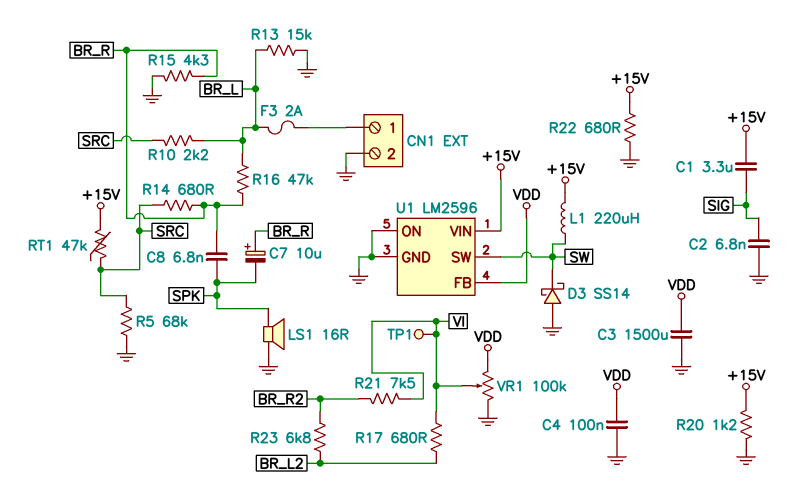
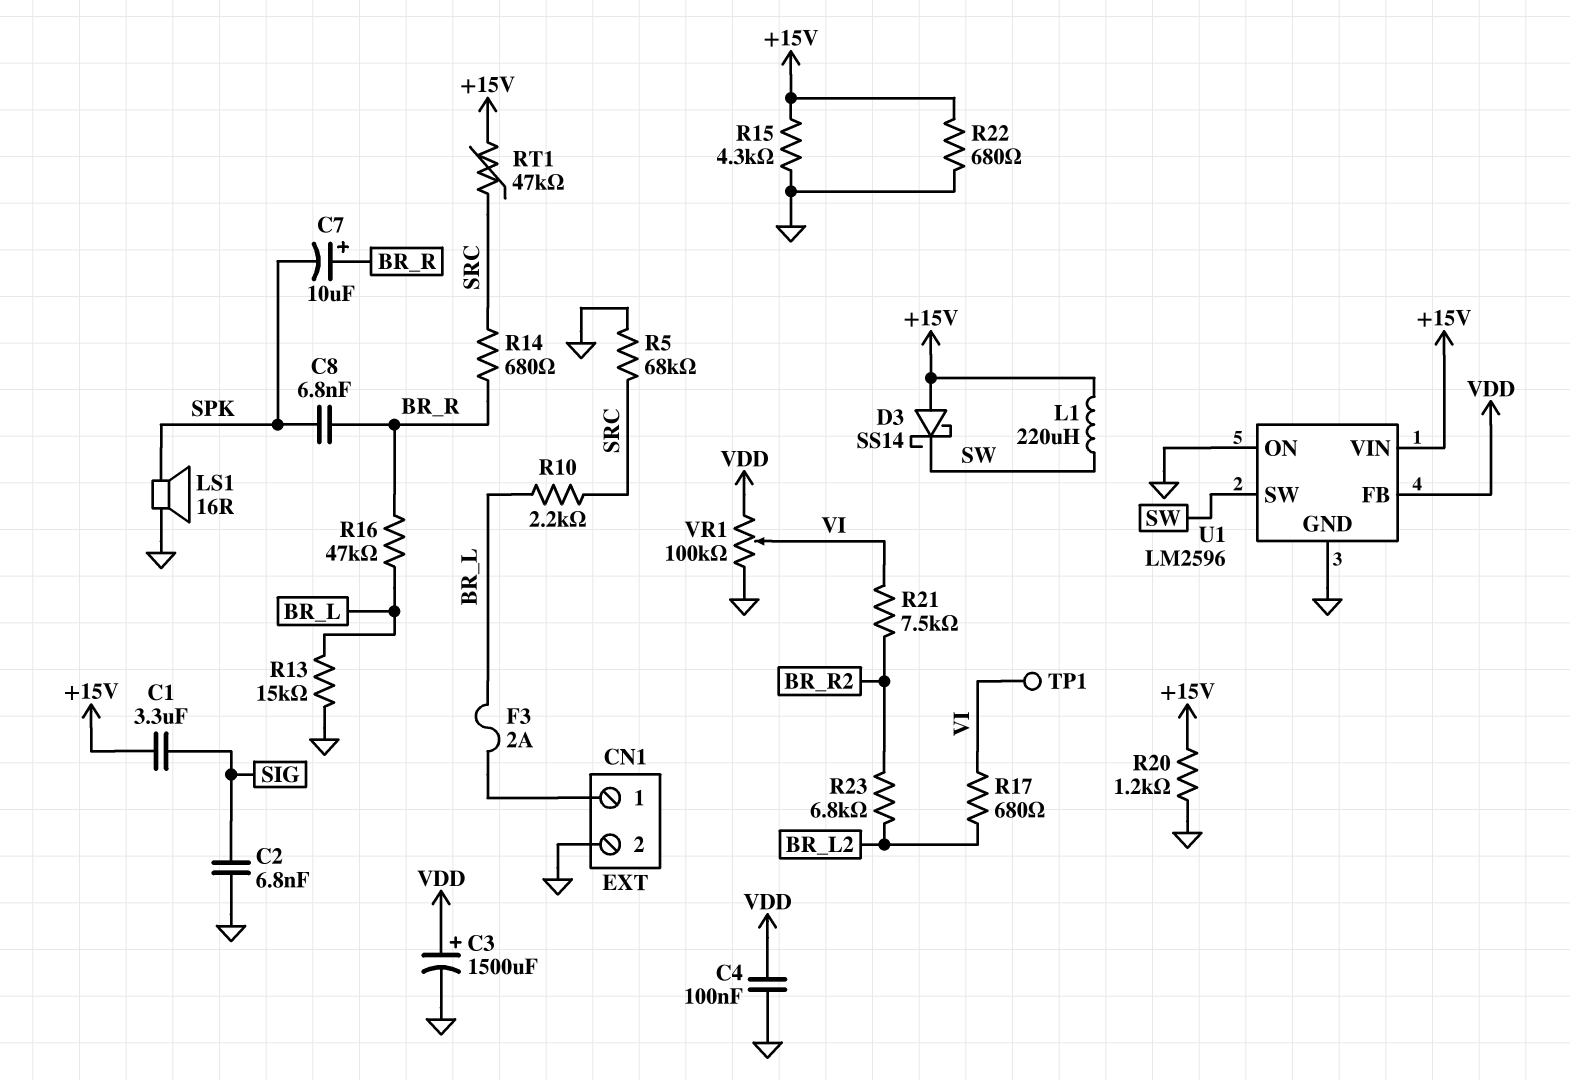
C3: 1500uF (GND, VDD) -> 1500uF (plus VDD, minus GND)
D3: schottky SS14 (A GND, K SW) -> schottky SS14 (A +15V, K SW)
R15: 4.3k (BR_R, GND) -> 4.3k (+15V, GND)

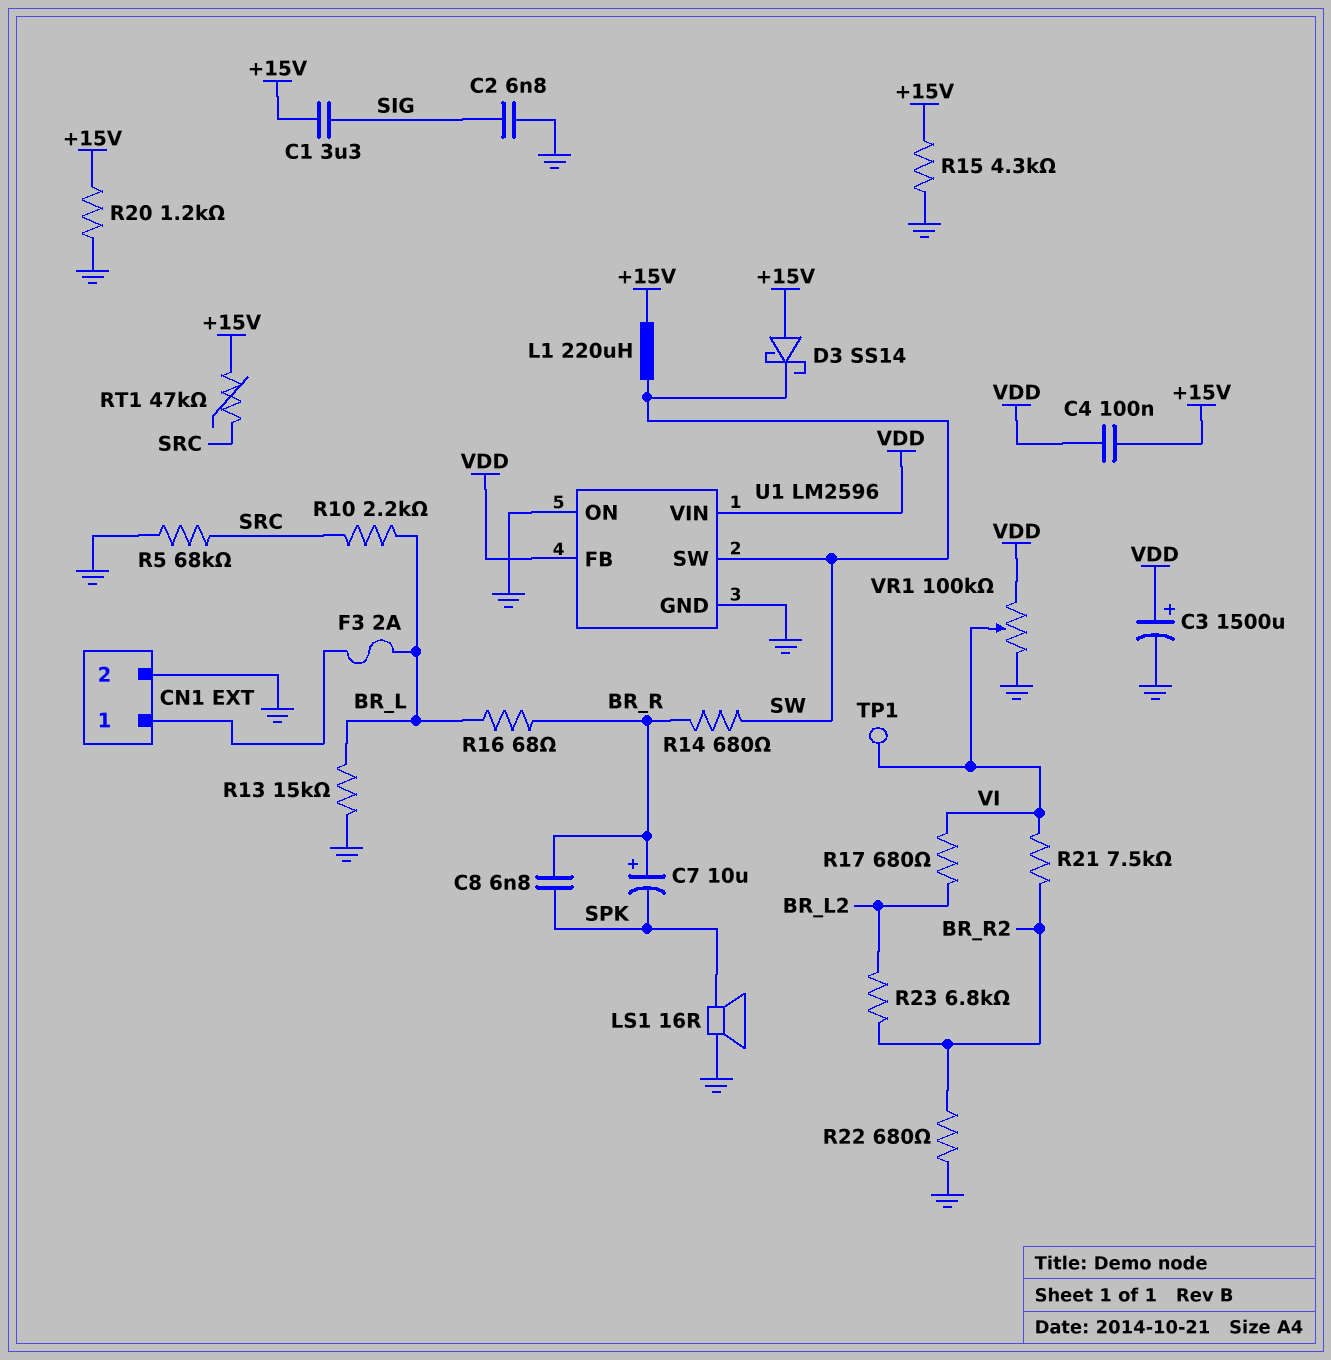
C4: 100nF (GND, VDD) -> 100nF (+15V, VDD)
R14: 680 (BR_R, SRC) -> 680 (BR_R, SW)
R16: 47k (BR_L, BR_R) -> 68 (BR_L, BR_R)
R22: 680 (+15V, GND) -> 680 (BR_R2, GND)
U1 pin VIN: +15V -> VDD

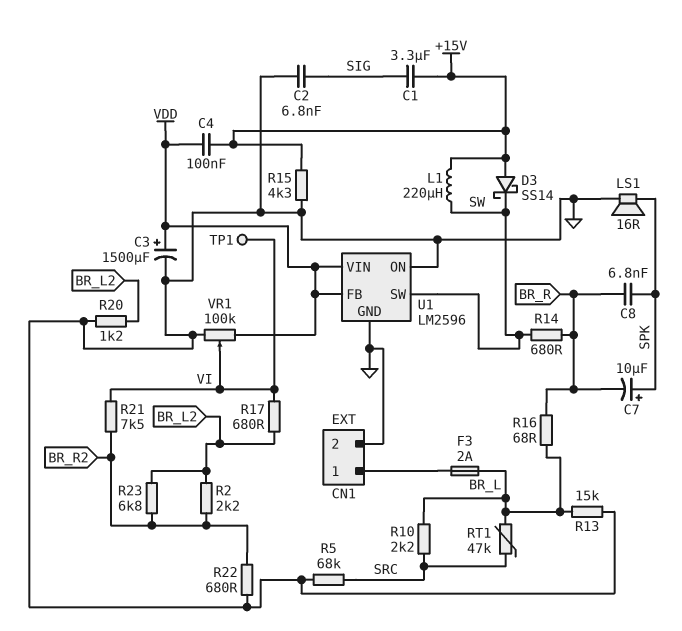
C7: 10uF (plus BR_R, minus SPK) -> 10uF (plus SPK, minus BR_R)
R2: none -> 2.2k (BR_L2, BR_R2)
R20: 1.2k (+15V, GND) -> 1.2k (BR_L2, GND)
RT1: 47k (+15V, SRC) -> 47k (BR_L, SRC)

